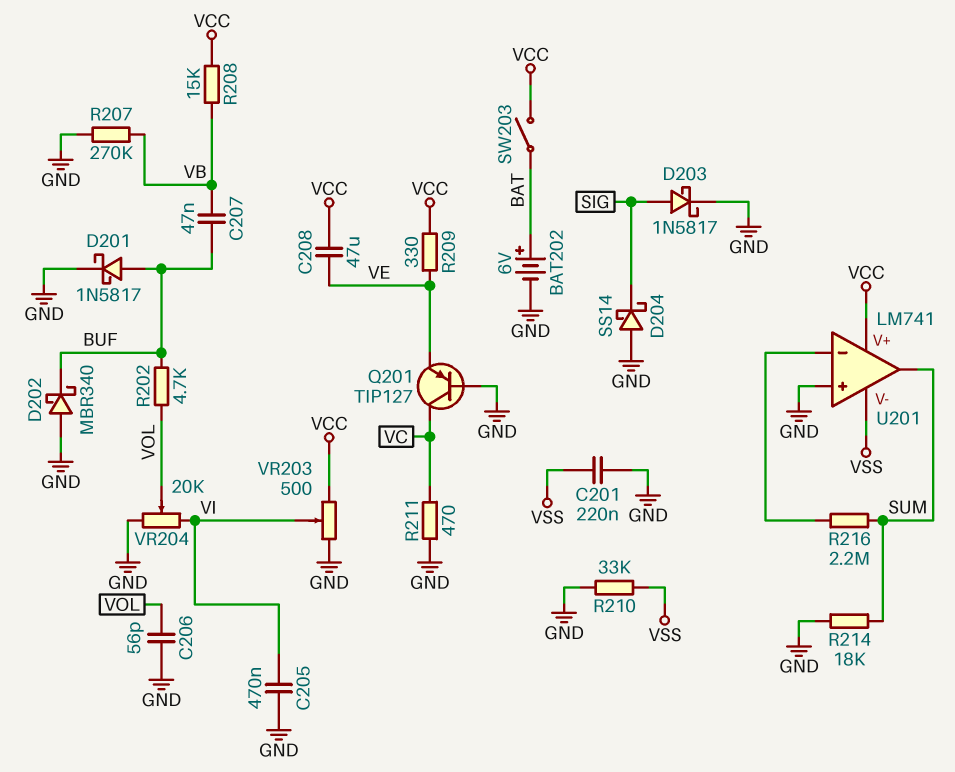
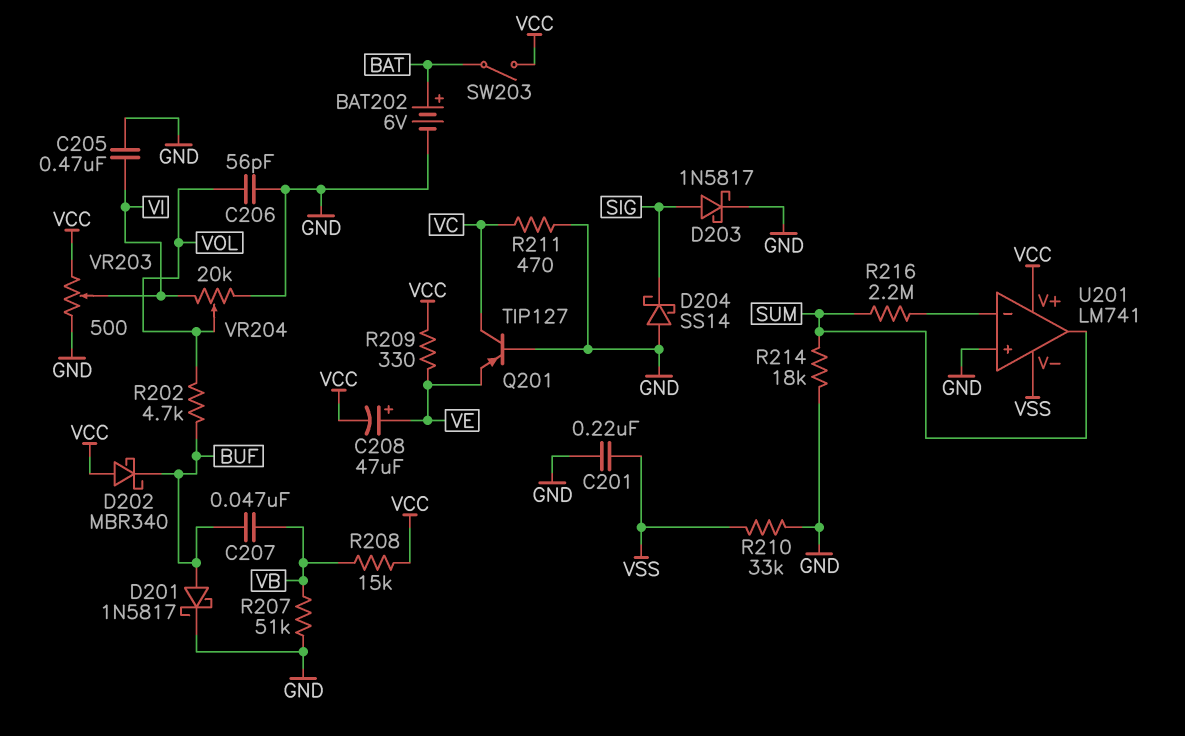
C208: 47uF (VCC, VE) -> 47uF (plus VE, minus VCC)
D202: schottky MBR340 (A GND, K BUF) -> schottky MBR340 (A VCC, K BUF)
R207: 270k (GND, VB) -> 51k (GND, VB)

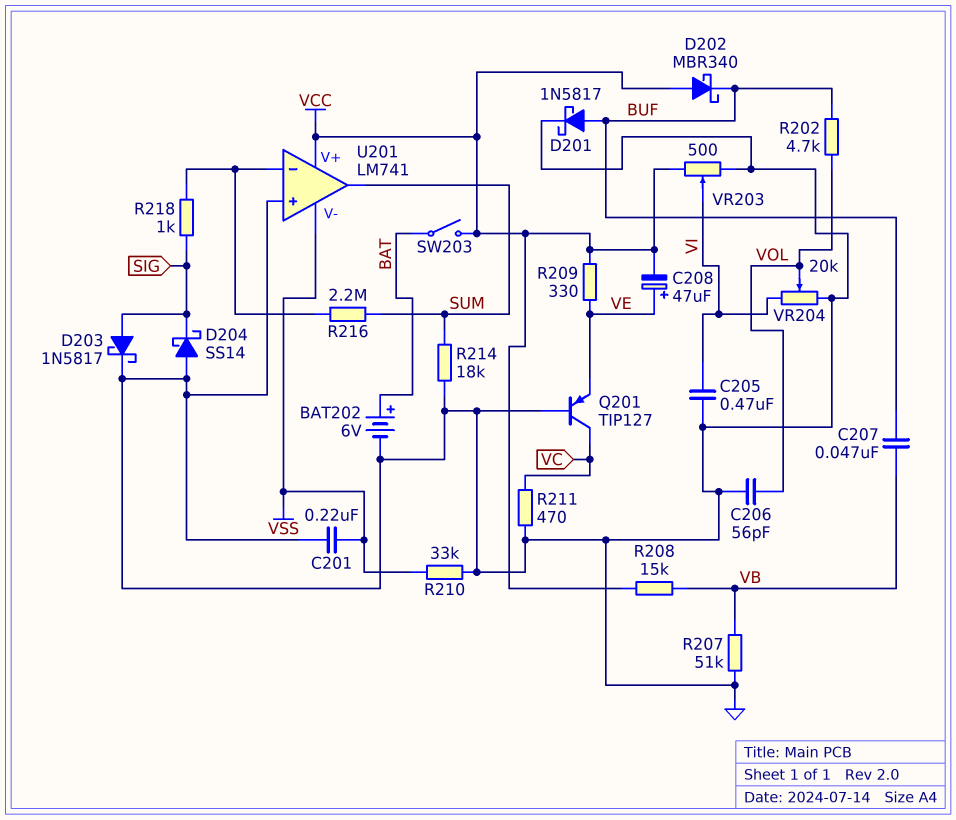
R218: none -> 1k (SIG, U201/in-)

